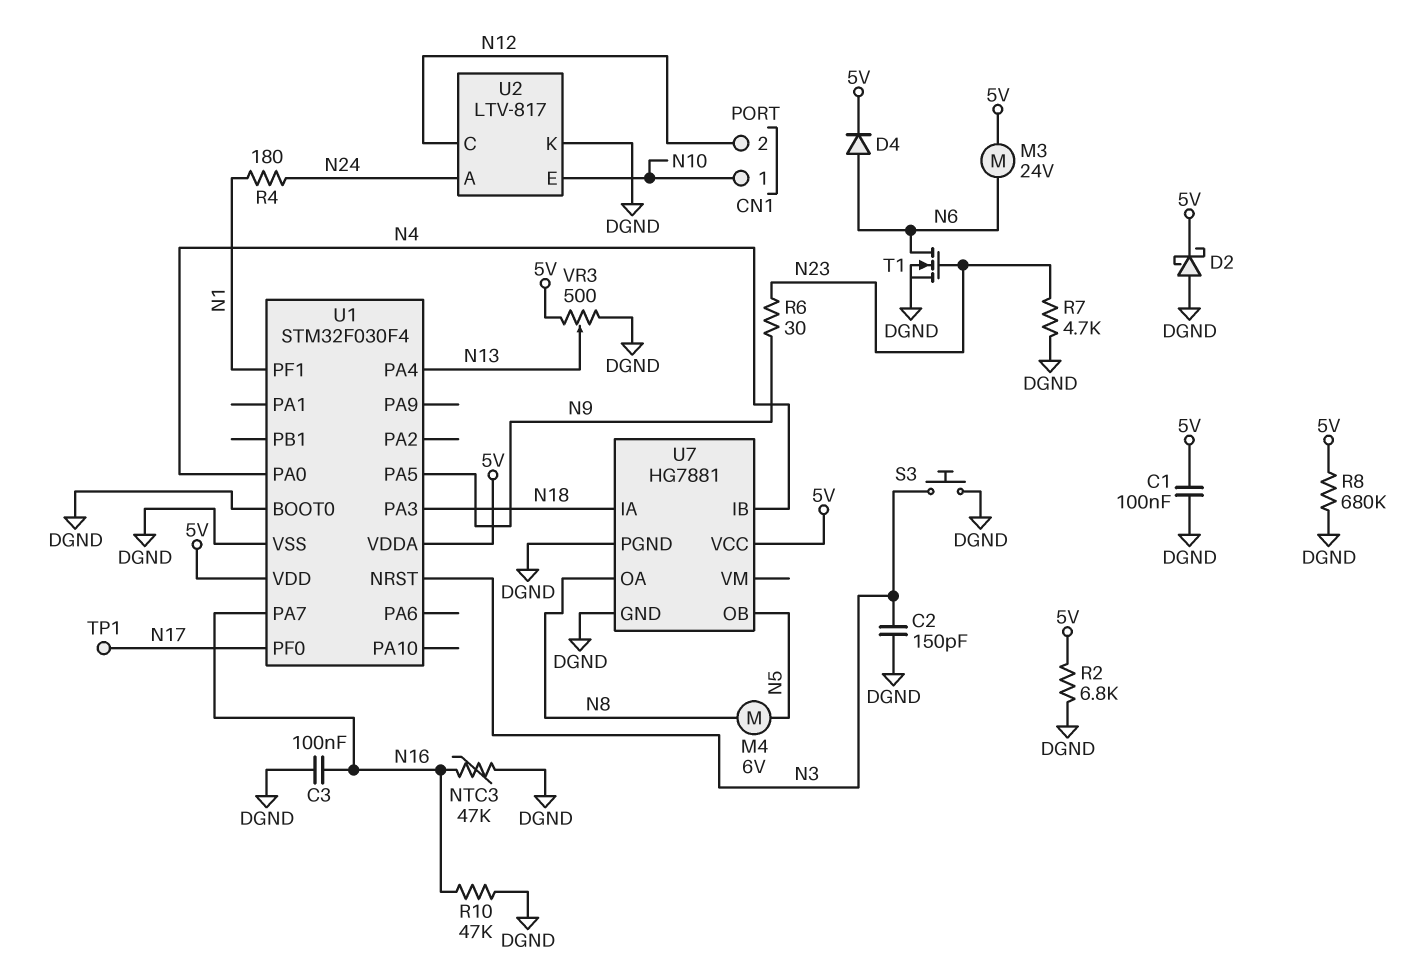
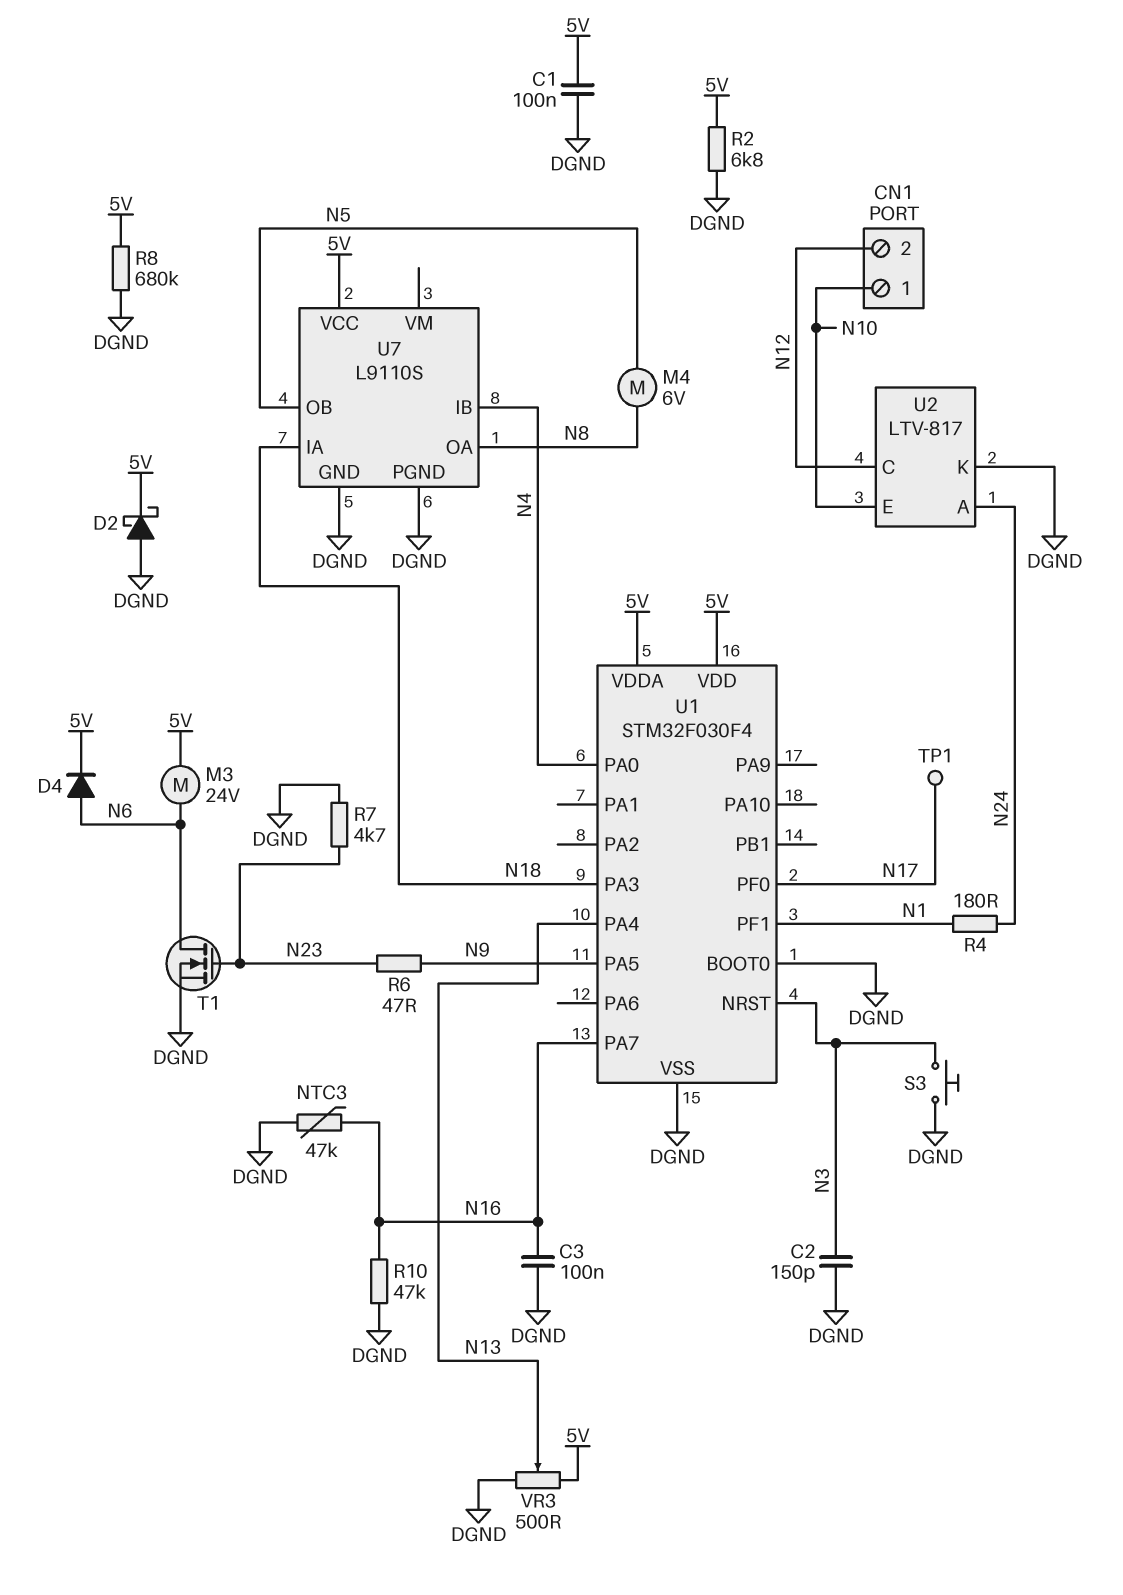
R6: 30 (N9, N23) -> 47 (N9, N23)
U7: HG7881 -> L9110S

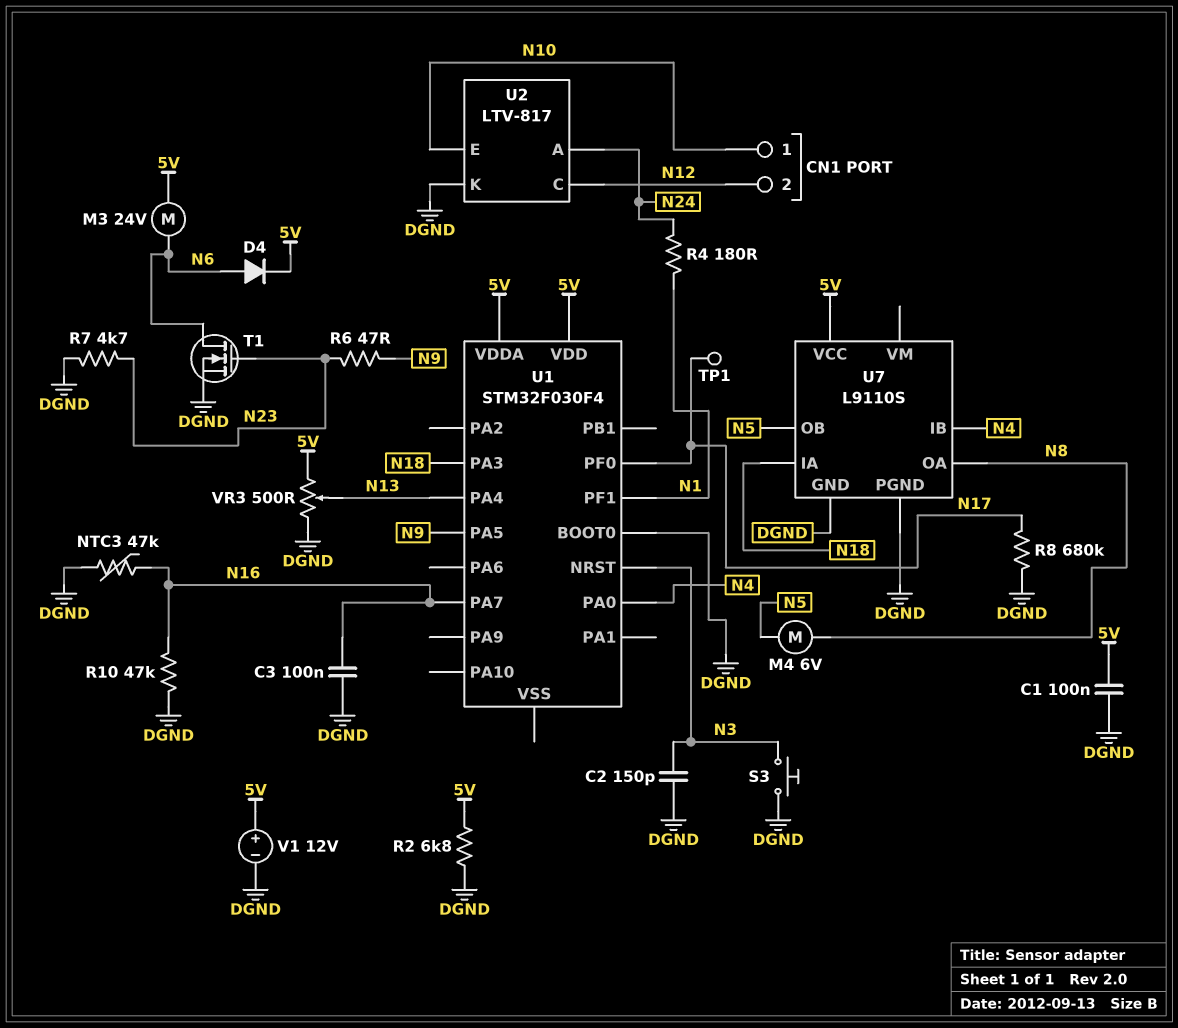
D2: schottky (A DGND, K 5V) -> none
R8: 680k (5V, DGND) -> 680k (DGND, N17)
U1 pin VSS: DGND -> none
V1: none -> 12V (plus 5V, minus DGND)

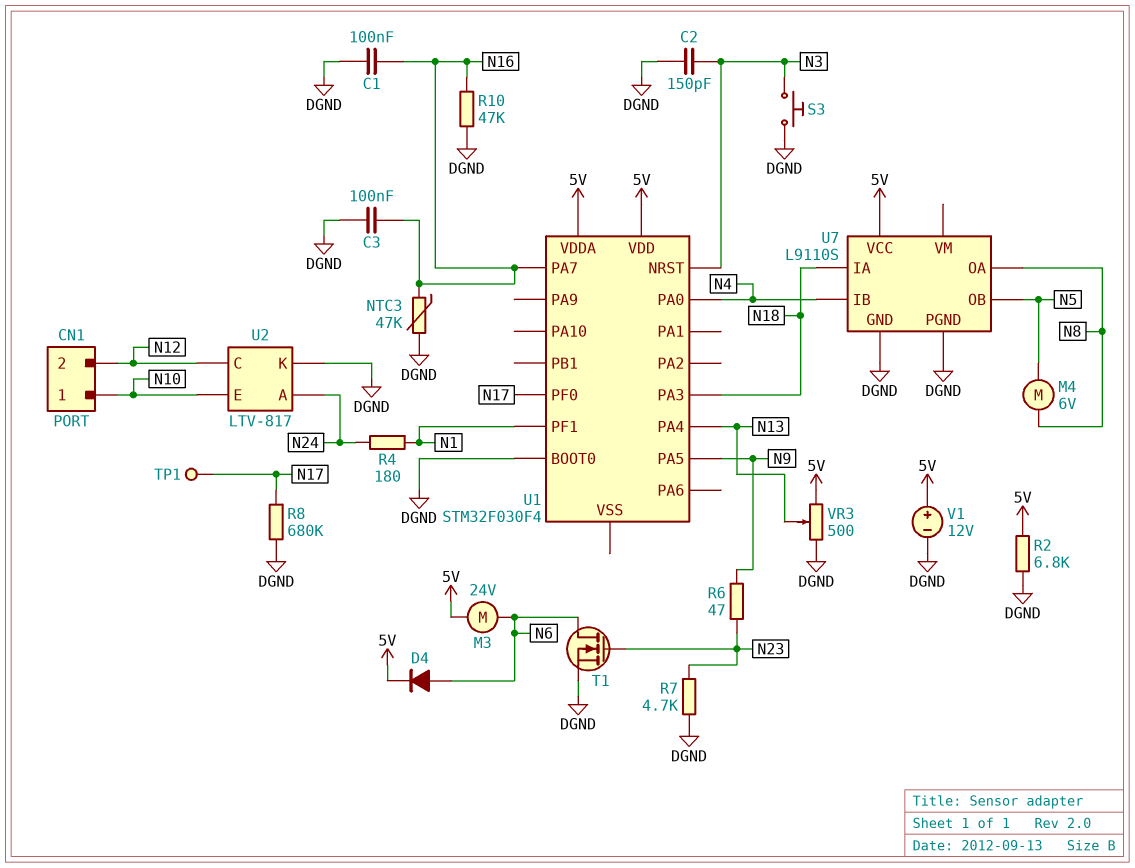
C1: 100nF (5V, DGND) -> 100nF (DGND, N16)

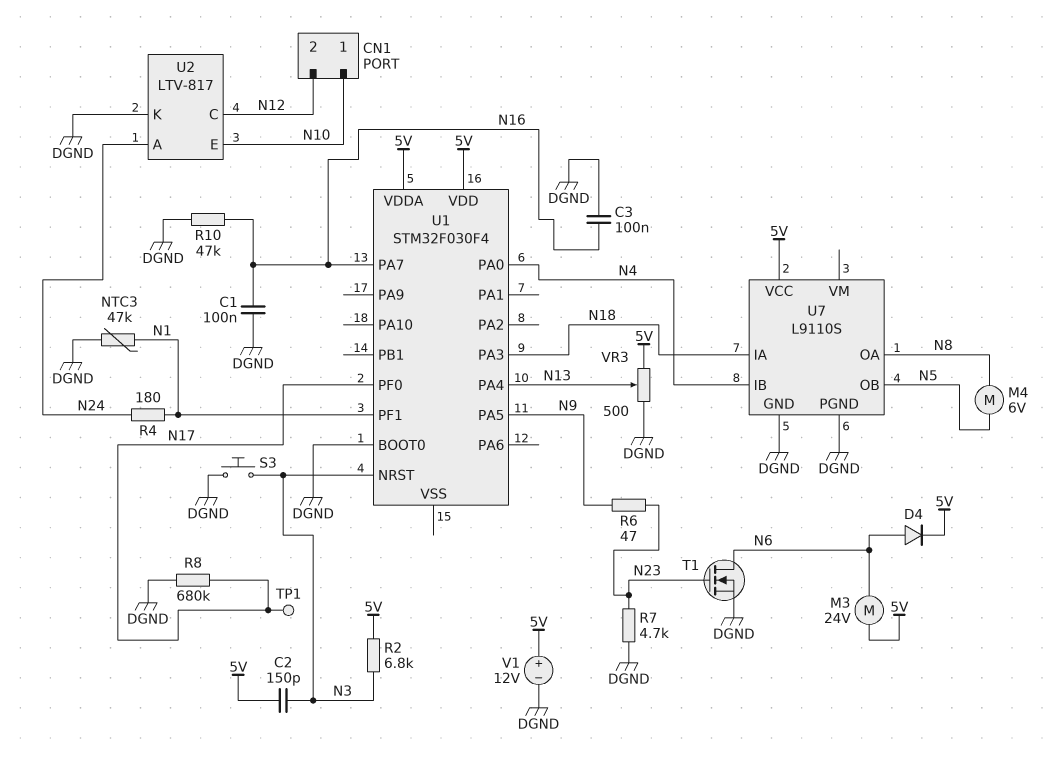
C2: 150pF (DGND, N3) -> 150pF (5V, N3)
NTC3: 47k (DGND, N16) -> 47k (DGND, N1)
R2: 6.8k (5V, DGND) -> 6.8k (5V, N3)

